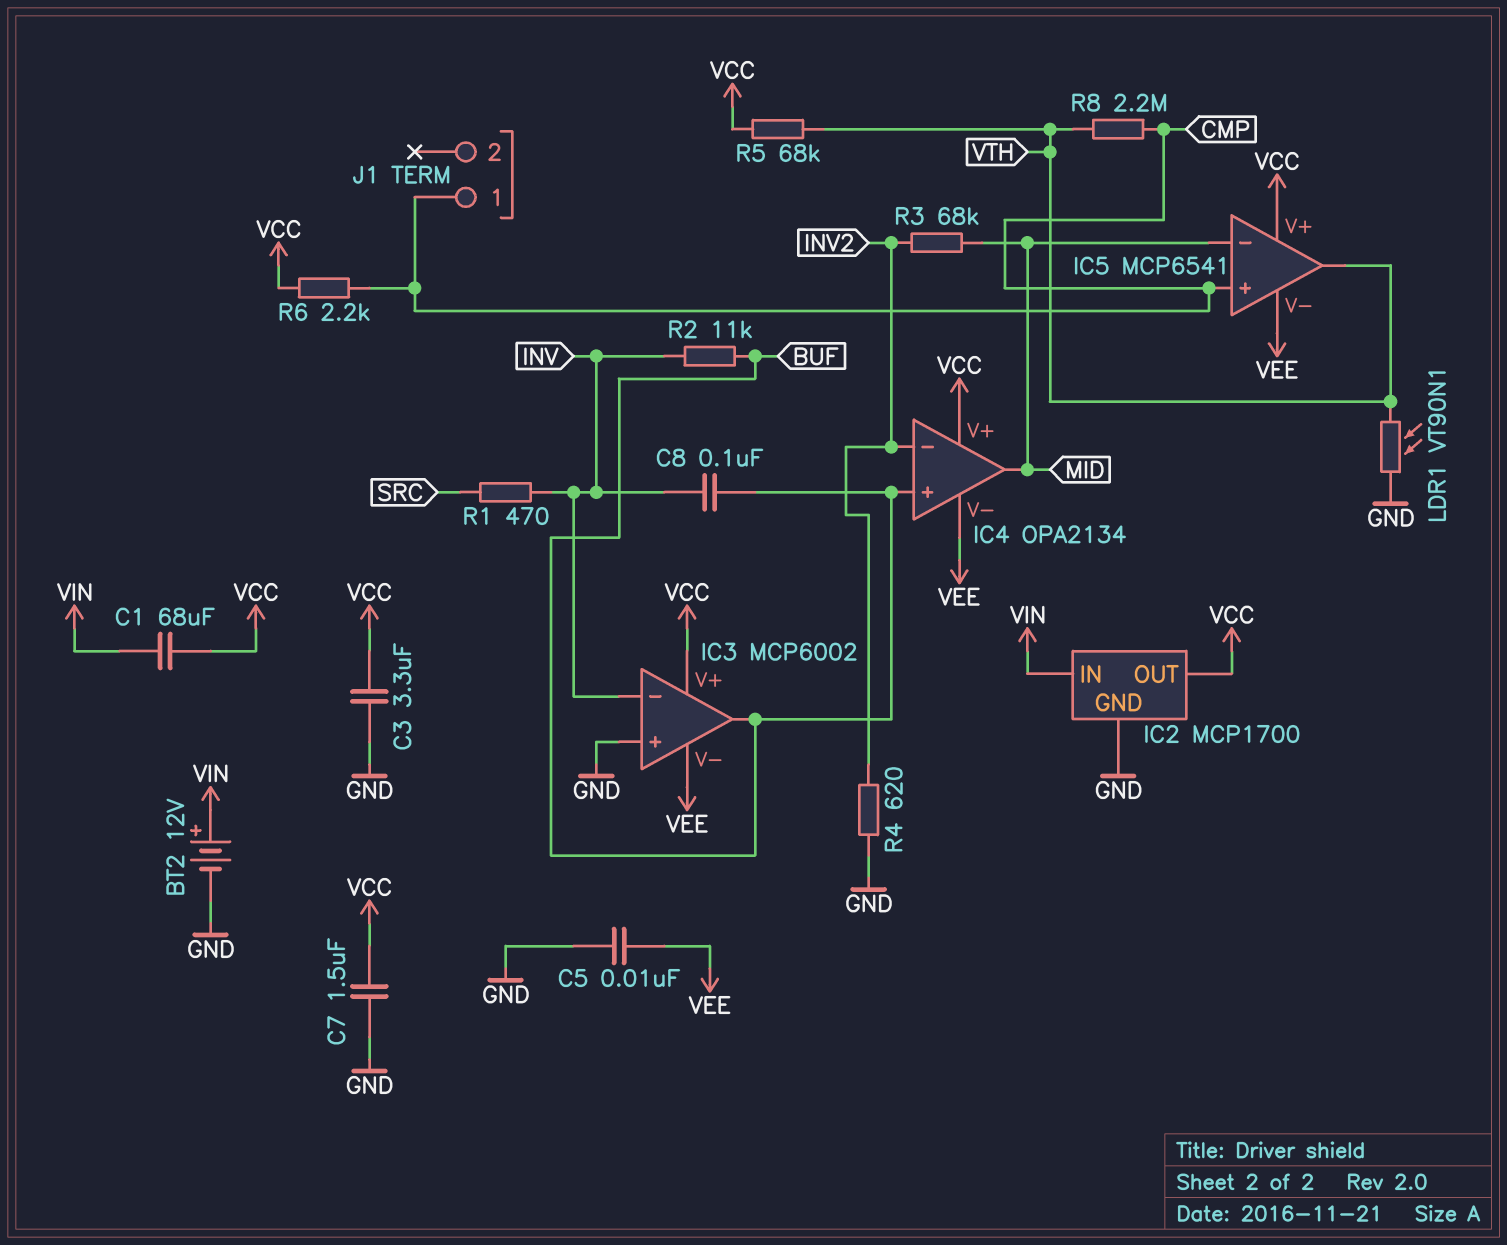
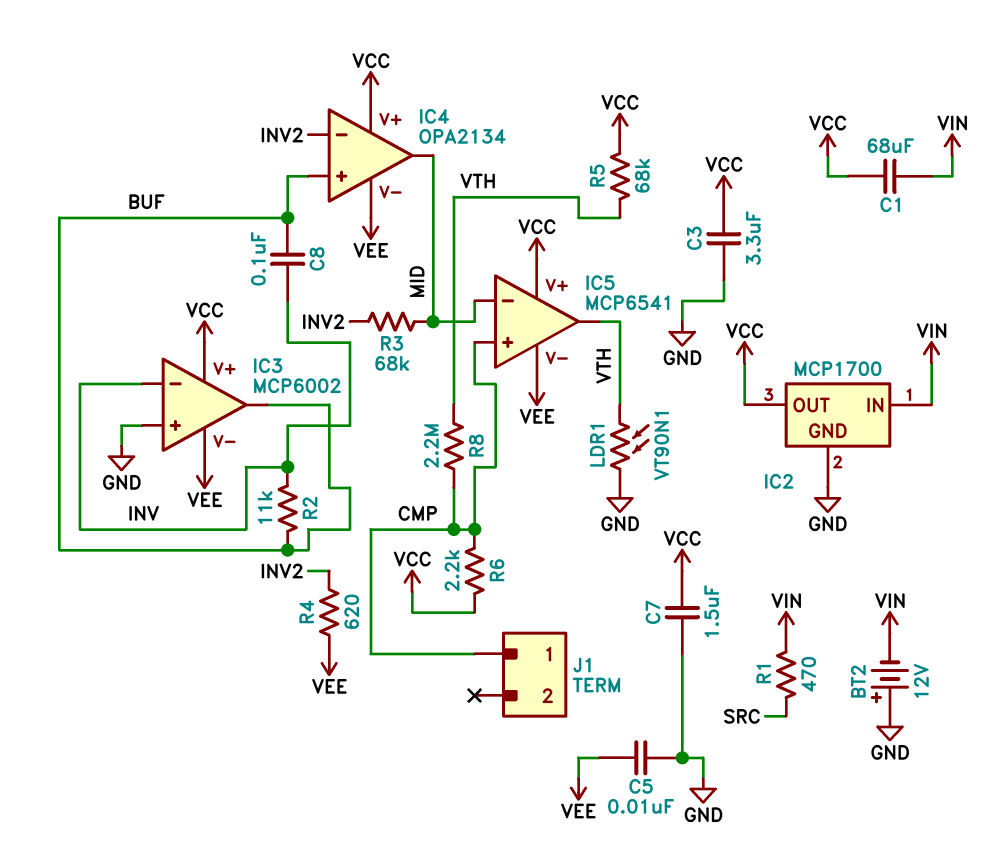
BT2: 12V (plus VIN, minus GND) -> 12V (plus GND, minus VIN)
R1: 470 (INV, SRC) -> 470 (SRC, VIN)
R4: 620 (GND, INV2) -> 620 (INV2, VEE)

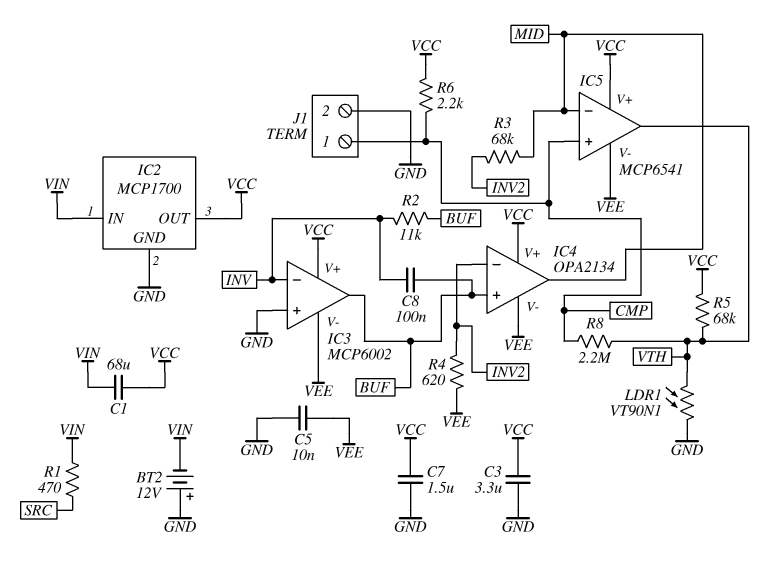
J1 pin 2: none -> GND

